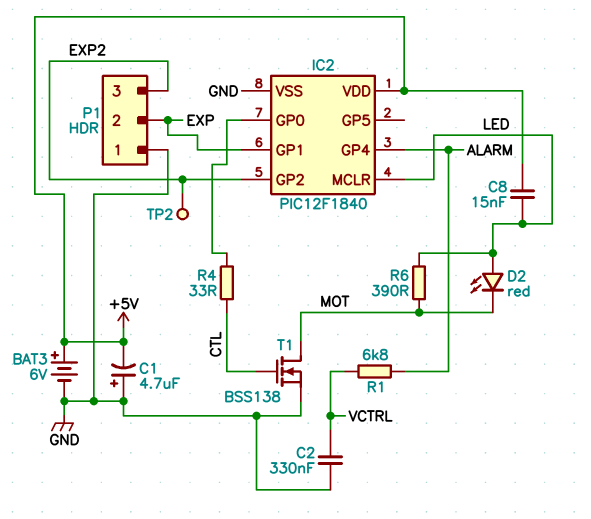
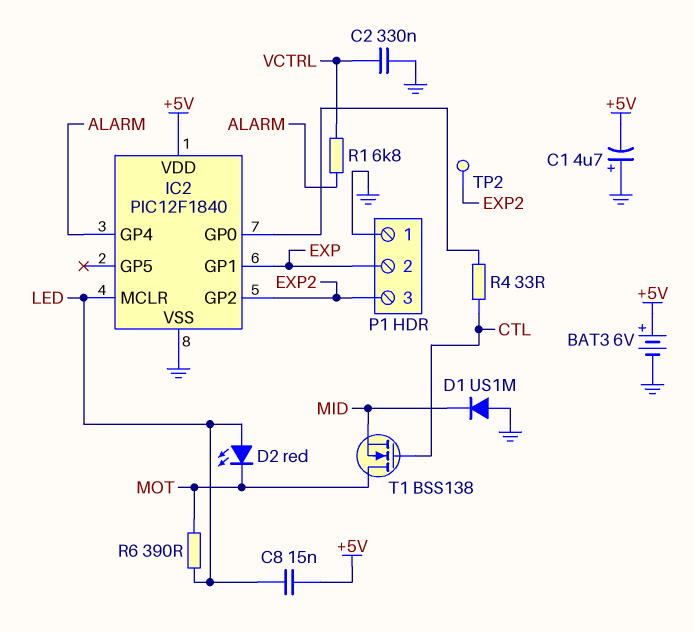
D1: none -> diode US1M (A GND, K MID)
T1: NMOS BSS138 (G CTL, D MOT, S GND) -> NMOS BSS138 (G CTL, D MOT, S MID)

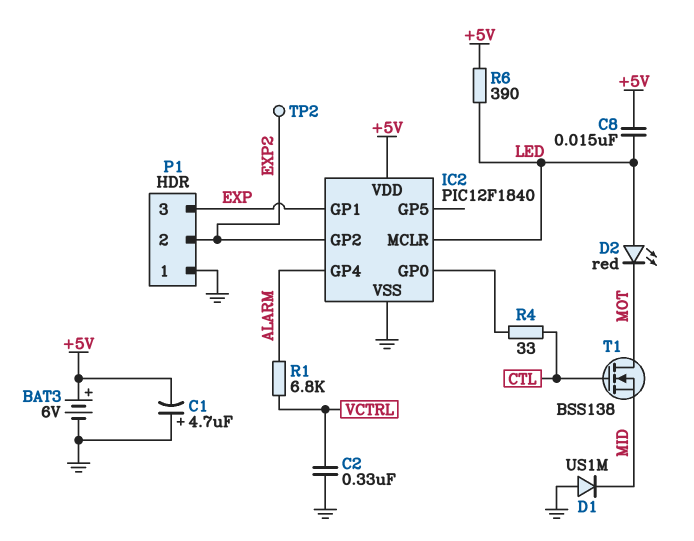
P1 pin 2: EXP -> EXP2
P1 pin 3: EXP2 -> EXP
R6: 390 (LED, MOT) -> 390 (+5V, LED)

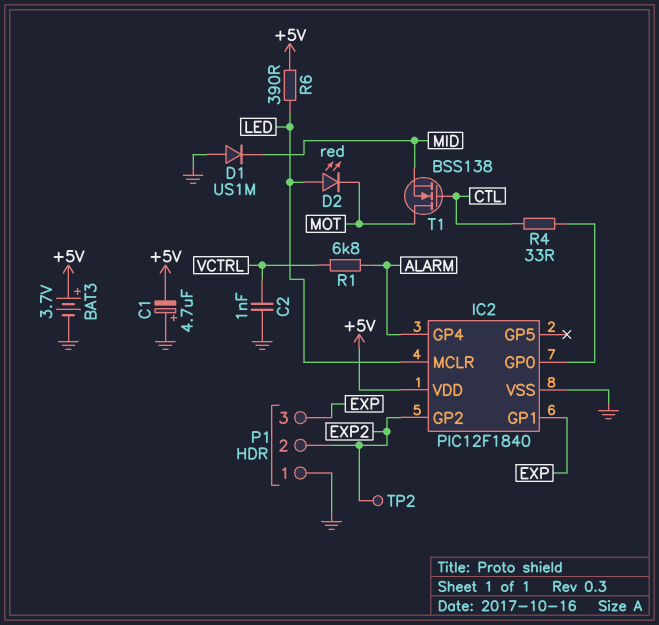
BAT3: 6V (plus +5V, minus GND) -> 3.7V (plus +5V, minus GND)
C2: 330nF (GND, VCTRL) -> 1nF (GND, VCTRL)
C8: 15nF (+5V, LED) -> none

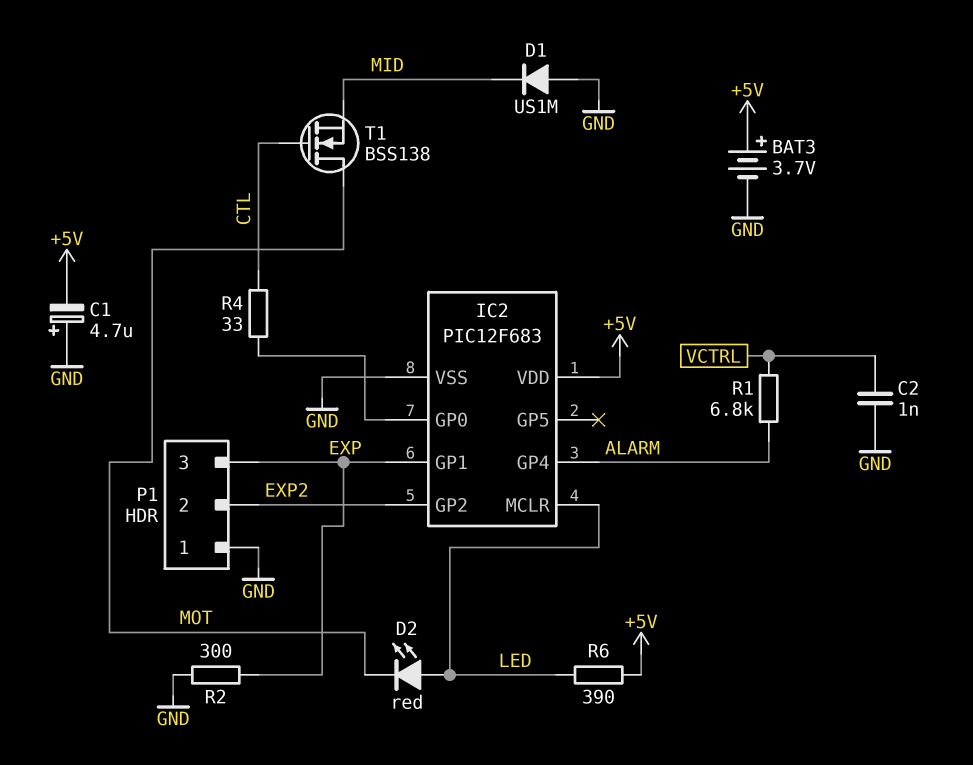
IC2: PIC12F1840 -> PIC12F683
R2: none -> 300 (EXP, GND)
TP2: test point (EXP2) -> none

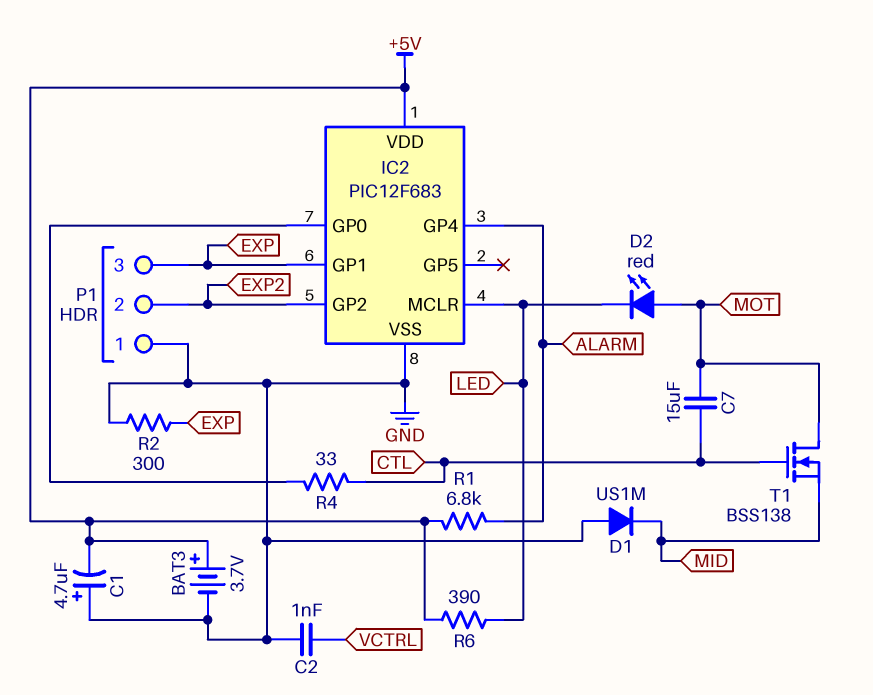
C7: none -> 15uF (CTL, MOT)
D2: LED red (A LED, K MOT) -> LED red (A MOT, K LED)
R1: 6.8k (ALARM, VCTRL) -> 6.8k (+5V, ALARM)

